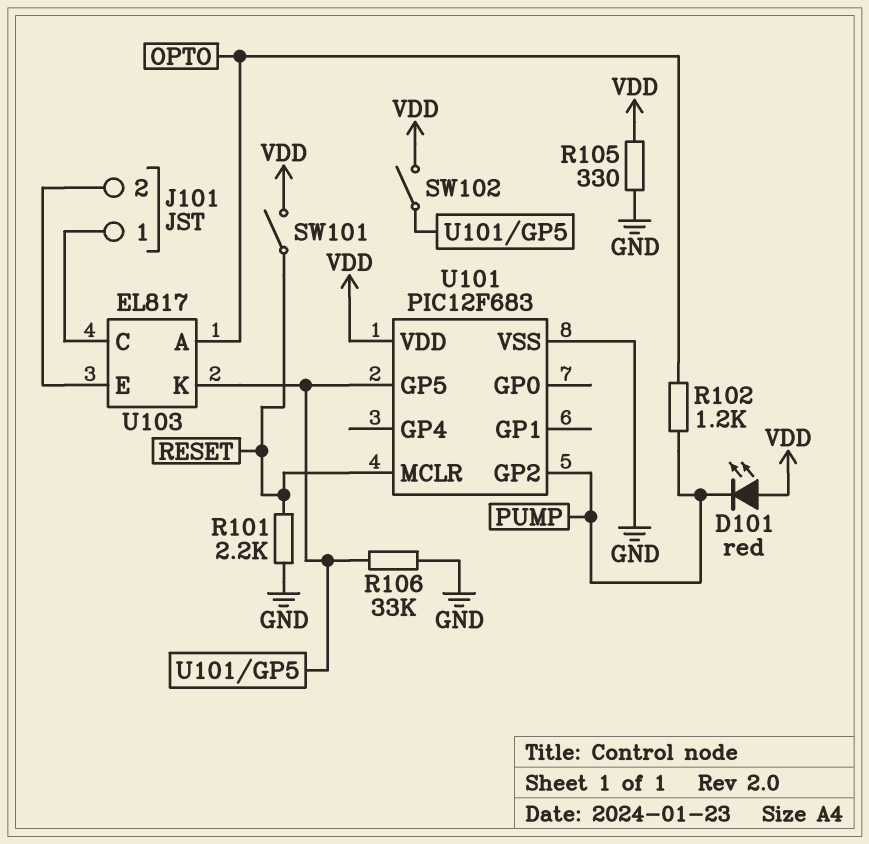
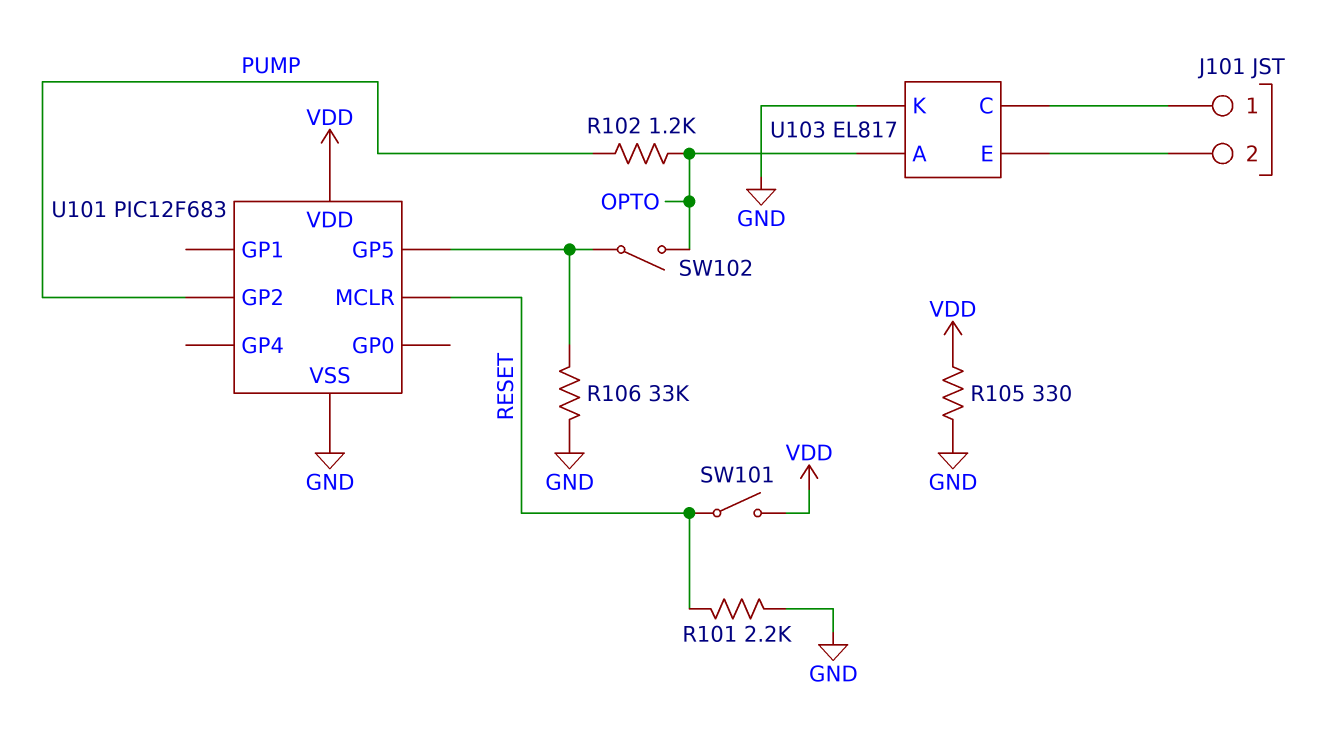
D101: LED red (A VDD, K PUMP) -> none
SW102: switch (U101/GP5, VDD) -> switch (OPTO, U101/GP5)
U103 pin K: U101/GP5 -> GND

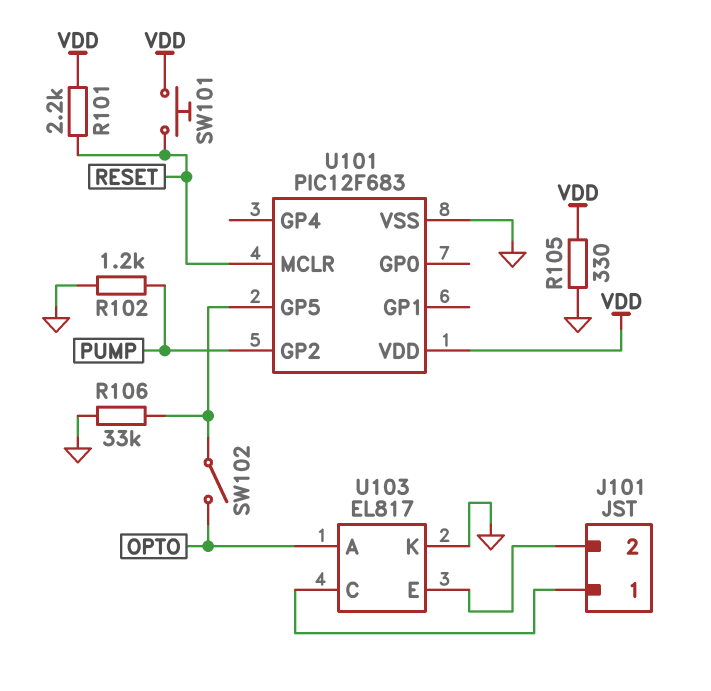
R101: 2.2k (GND, RESET) -> 2.2k (RESET, VDD)
R102: 1.2k (OPTO, PUMP) -> 1.2k (GND, PUMP)
SW101: switch (RESET, VDD) -> button (RESET, VDD)

